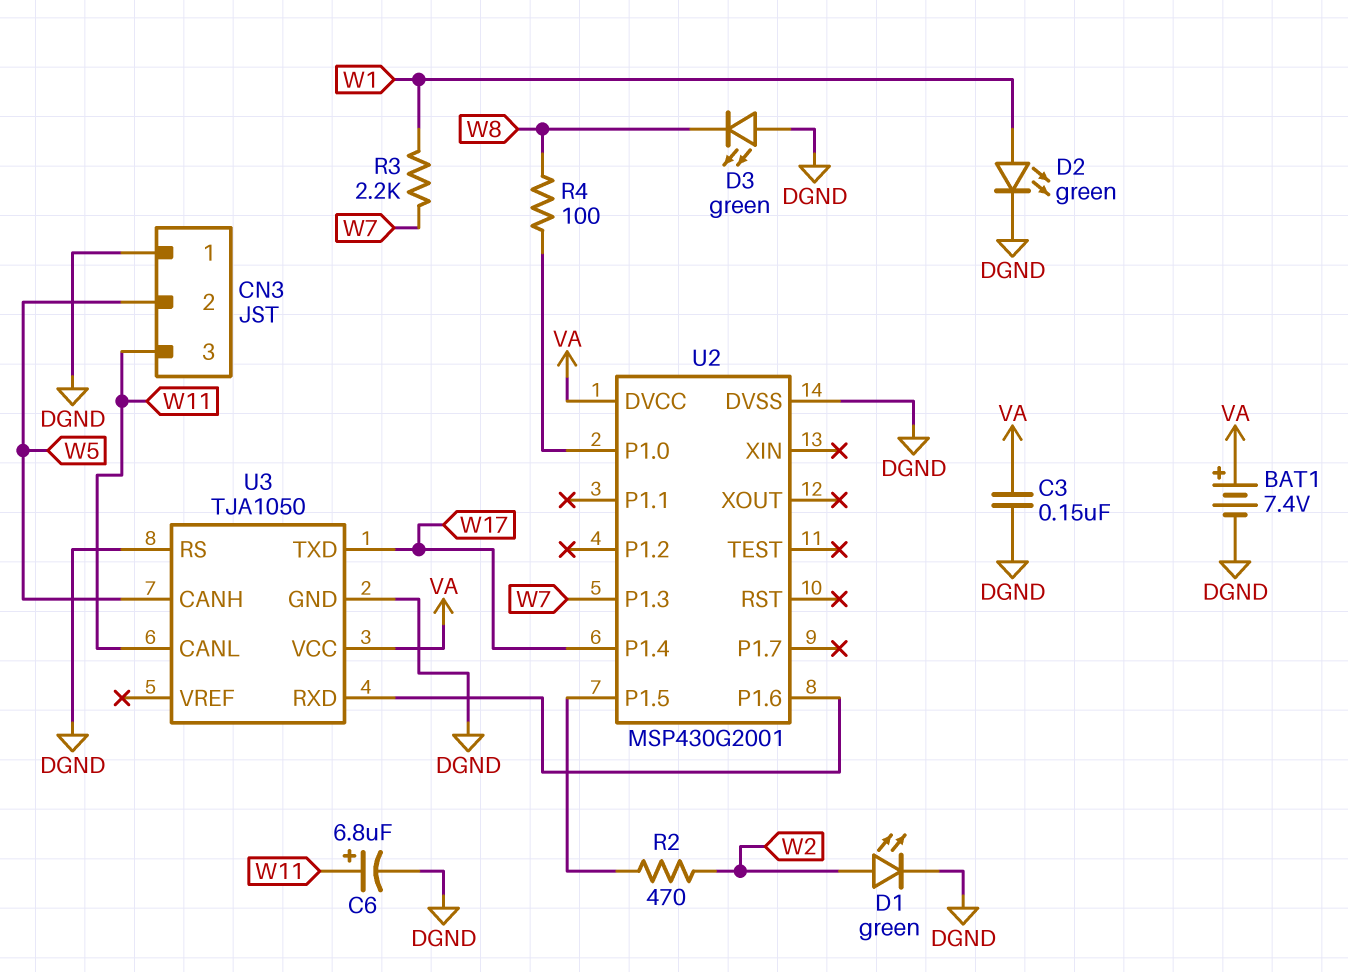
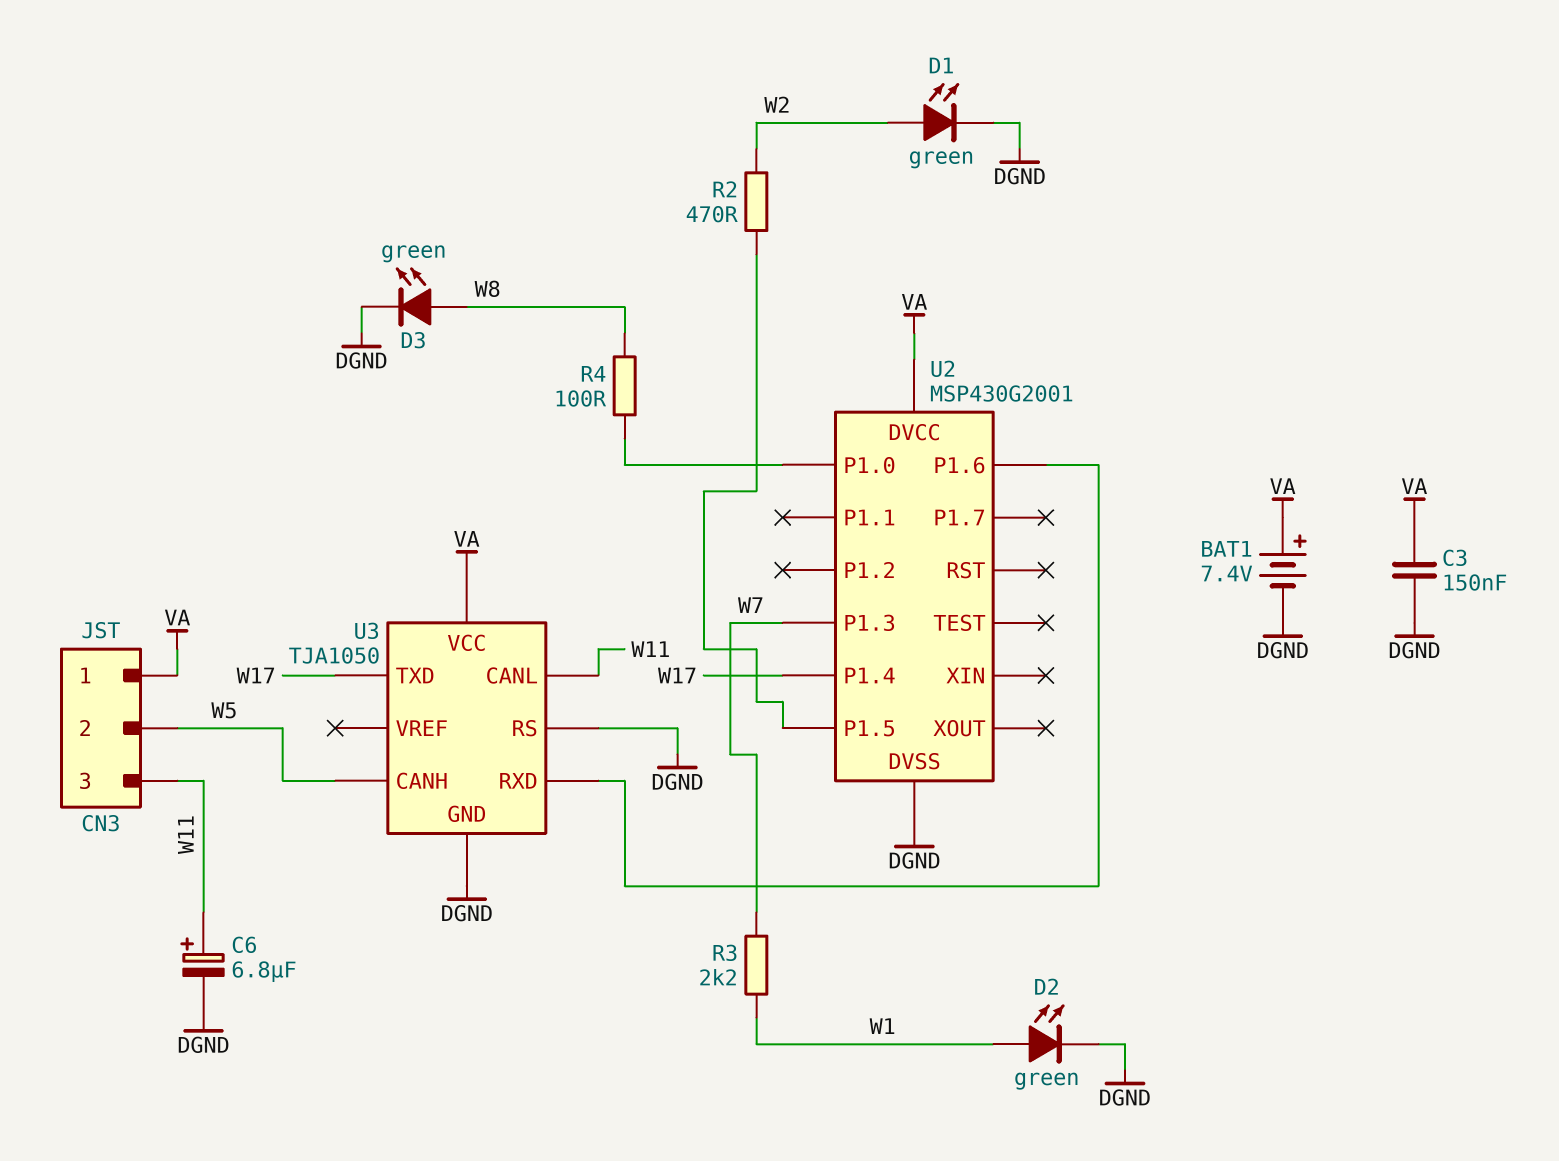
CN3 pin 1: DGND -> VA
D3: LED green (A DGND, K W8) -> LED green (A W8, K DGND)

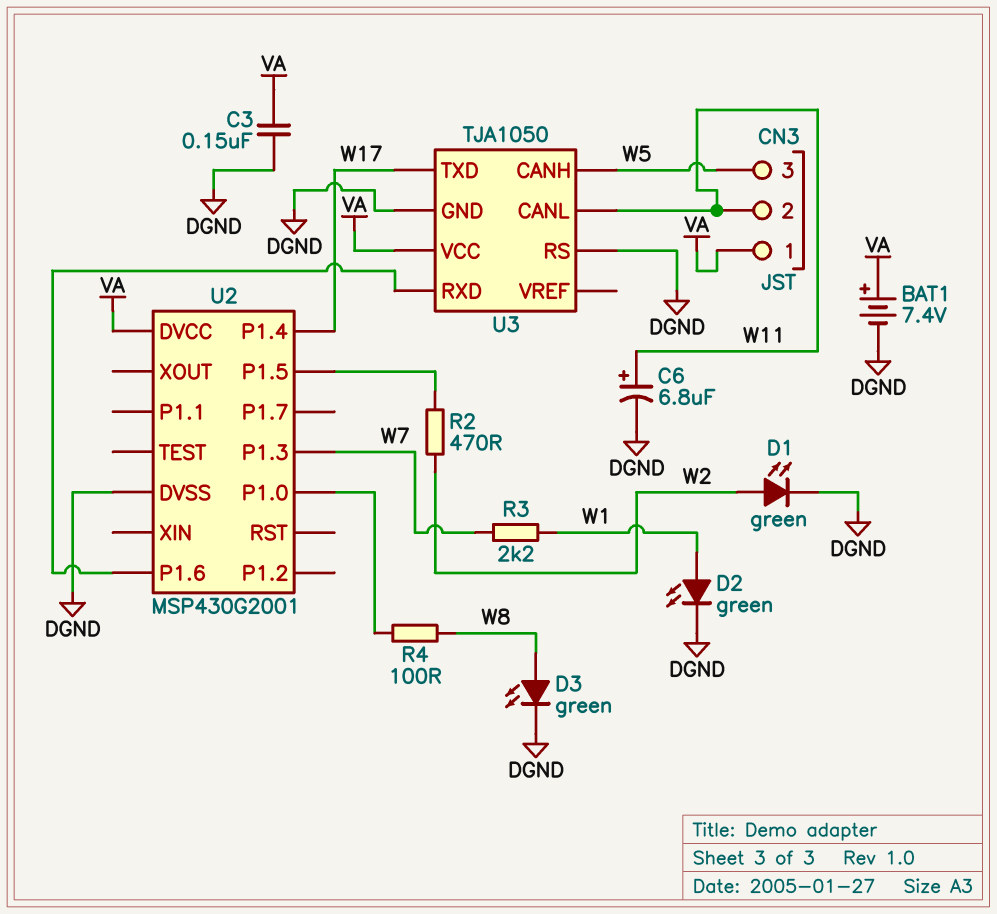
CN3 pin 2: W5 -> W11
CN3 pin 3: W11 -> W5

